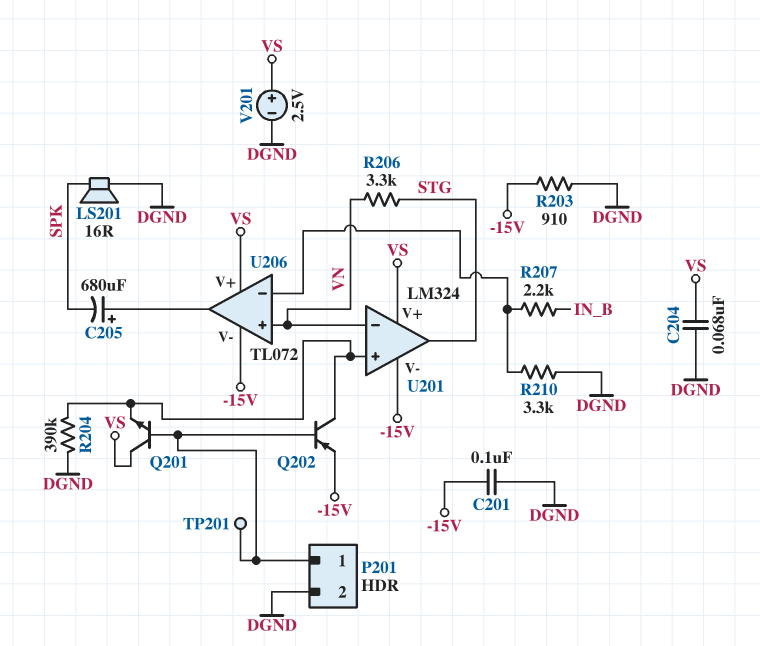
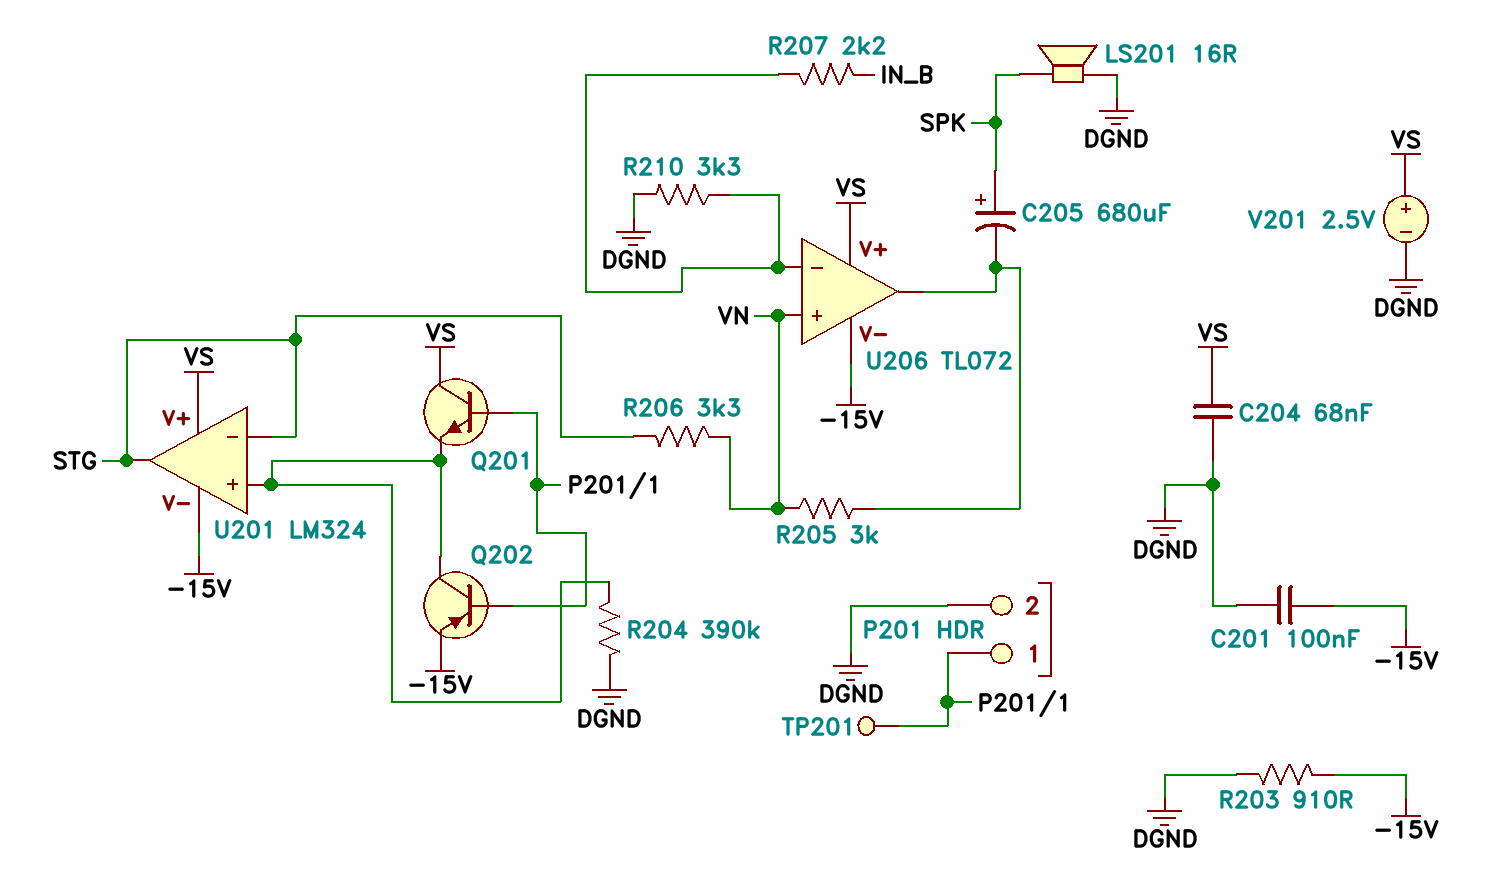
C205: 680uF (plus U206/out, minus SPK) -> 680uF (plus SPK, minus U206/out)
R205: none -> 3k (U206/out, VN)
U201 pin in-: VN -> STG

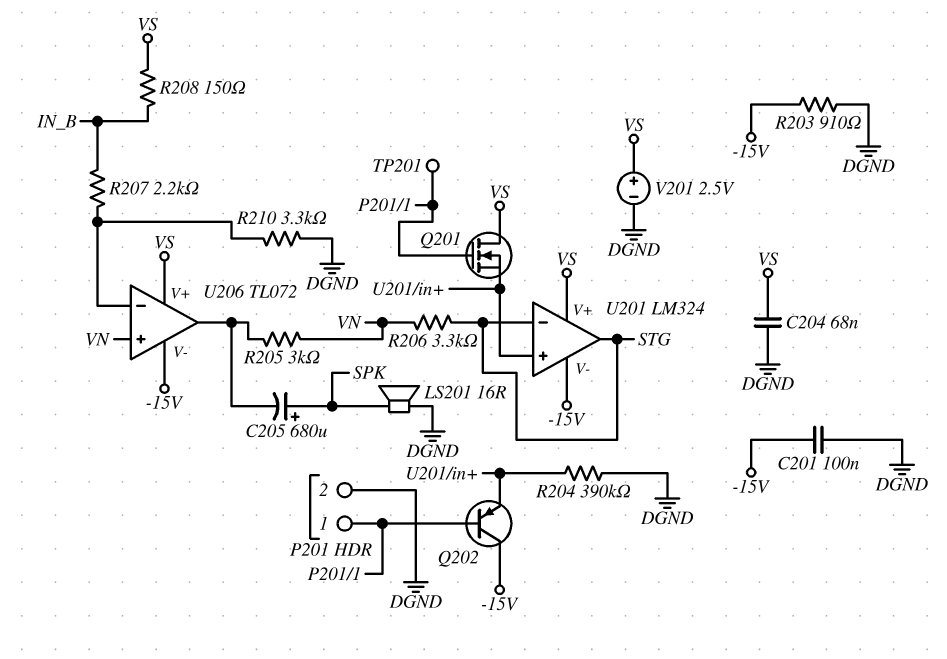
Q201: NPN (B P201/1, C VS, E U201/in+) -> NMOS (G P201/1, D VS, S U201/in+)
Q202: PNP (B P201/1, C U201/in+, E -15V) -> PNP (B P201/1, C -15V, E U201/in+)
R208: none -> 150 (IN_B, VS)

